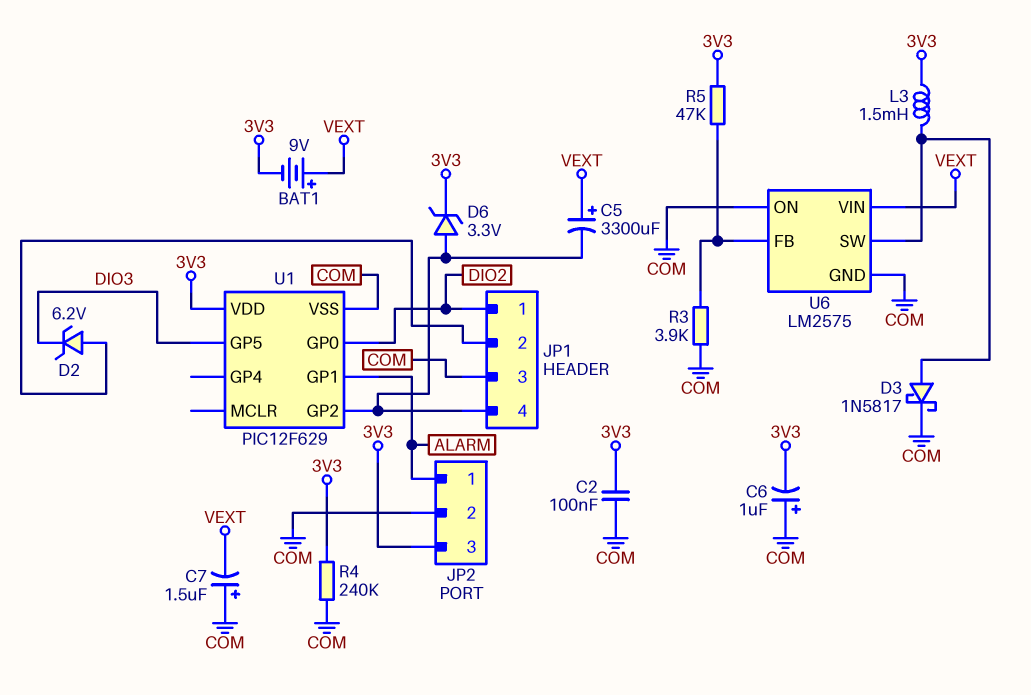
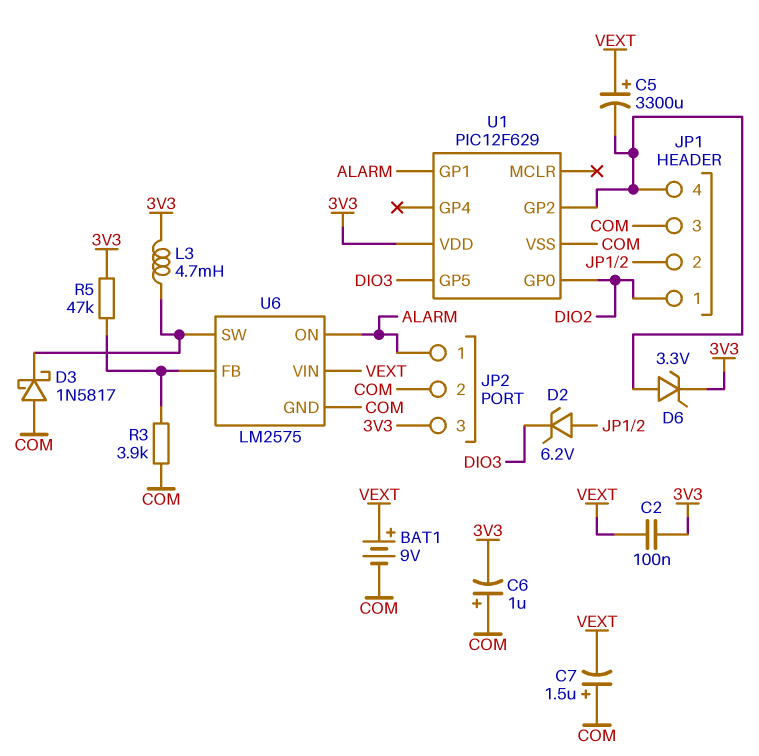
BAT1: 9V (plus VEXT, minus 3V3) -> 9V (plus VEXT, minus COM)
C2: 100nF (3V3, COM) -> 100nF (3V3, VEXT)
D3: schottky 1N5817 (A U6/SW, K COM) -> schottky 1N5817 (A COM, K U6/SW)
L3: 1.5mH (3V3, U6/SW) -> 4.7mH (3V3, U6/SW)
R4: 240k (3V3, COM) -> none
U6 pin ON: COM -> ALARM

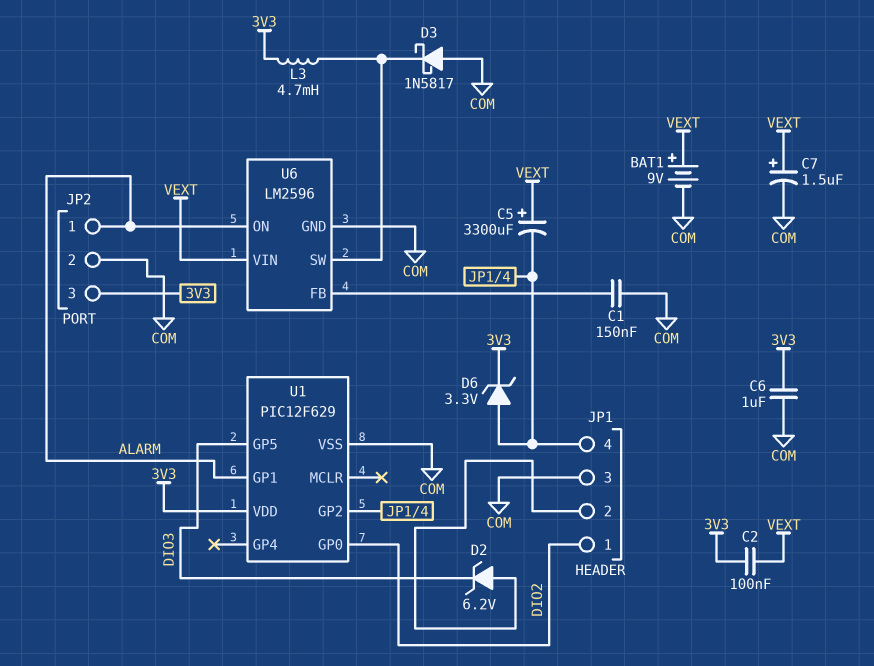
C1: none -> 150nF (COM, U6/FB)
C6: 1uF (plus COM, minus 3V3) -> 1uF (3V3, COM)
C7: 1.5uF (plus COM, minus VEXT) -> 1.5uF (plus VEXT, minus COM)
R3: 3.9k (COM, U6/FB) -> none
R5: 47k (3V3, U6/FB) -> none
U6: LM2575 -> LM2596

